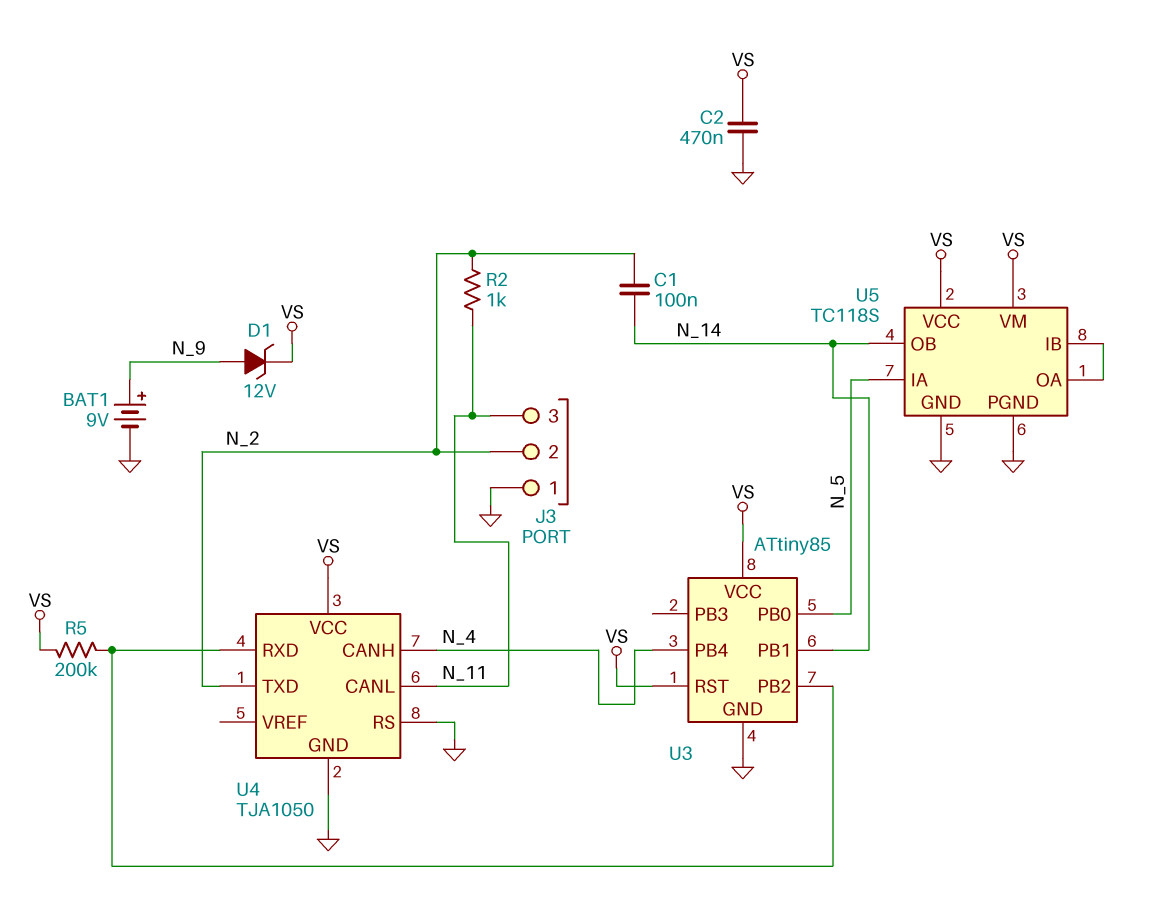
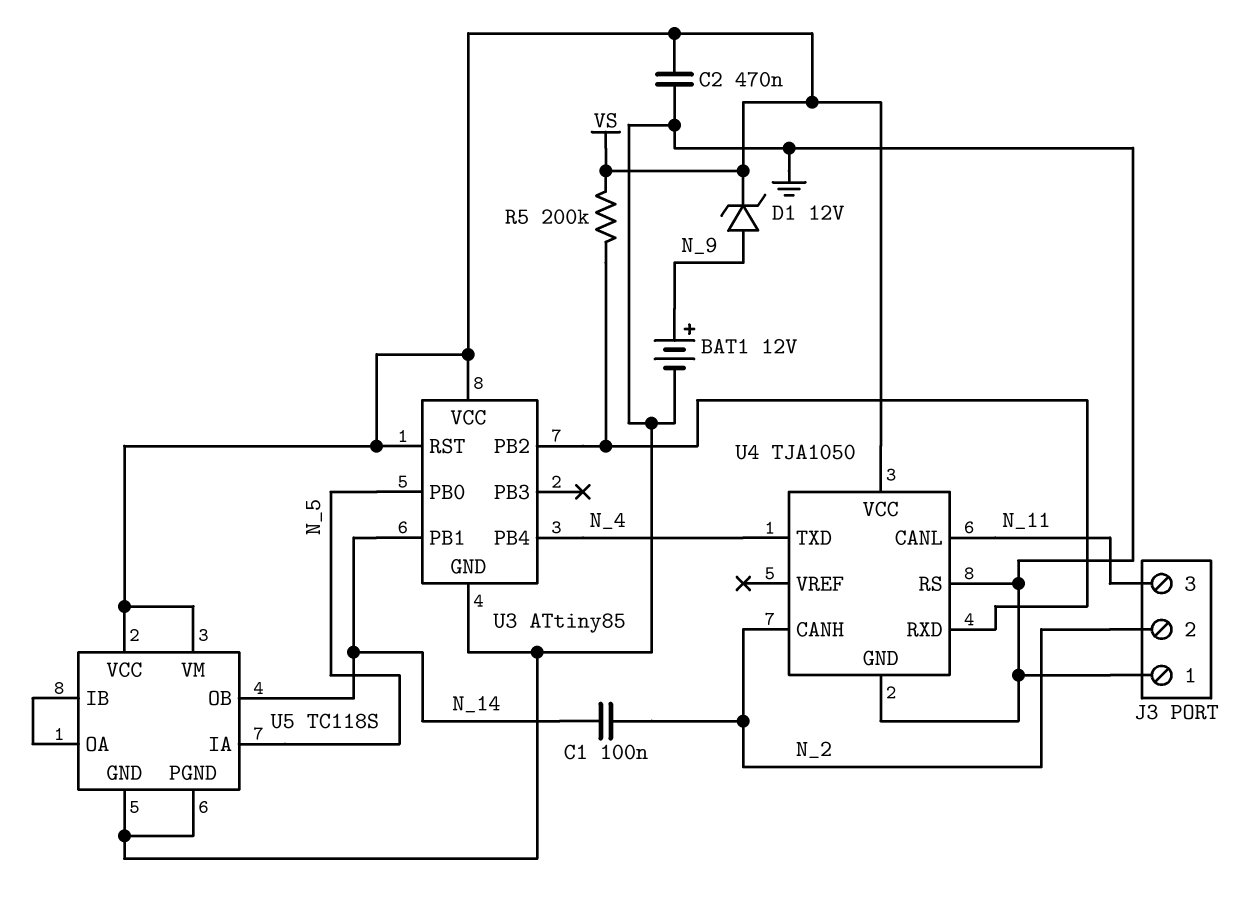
BAT1: 9V (plus N_9, minus GND) -> 12V (plus N_9, minus GND)
R2: 1k (N_2, N_11) -> none
U4 pin CANH: N_4 -> N_2
U4 pin TXD: N_2 -> N_4

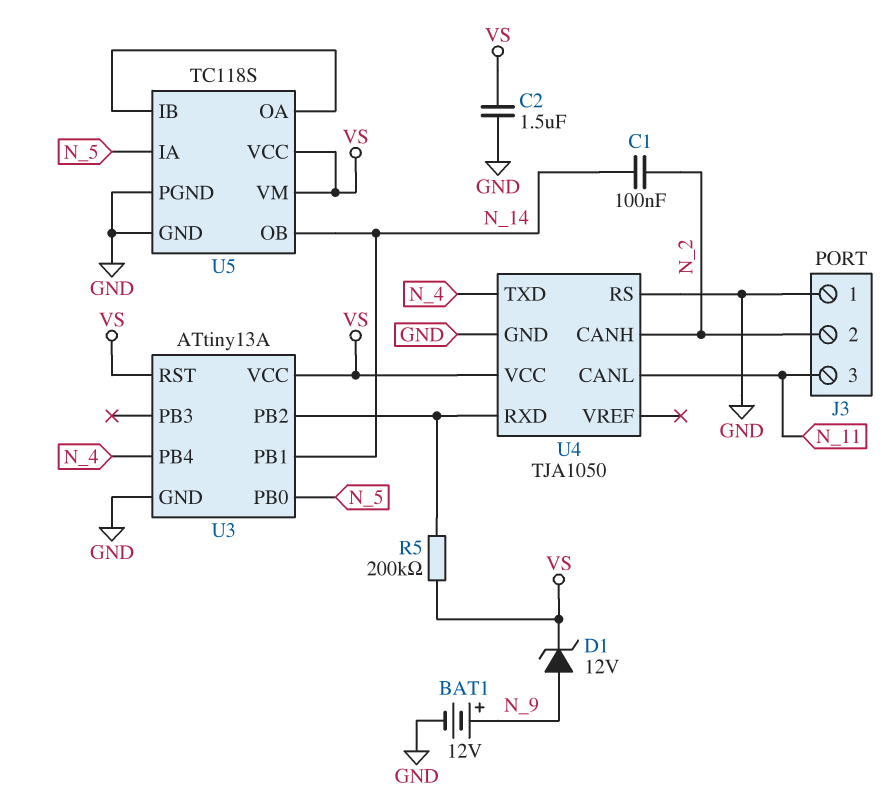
C2: 470nF (GND, VS) -> 1.5uF (GND, VS)
U3: ATtiny85 -> ATtiny13A

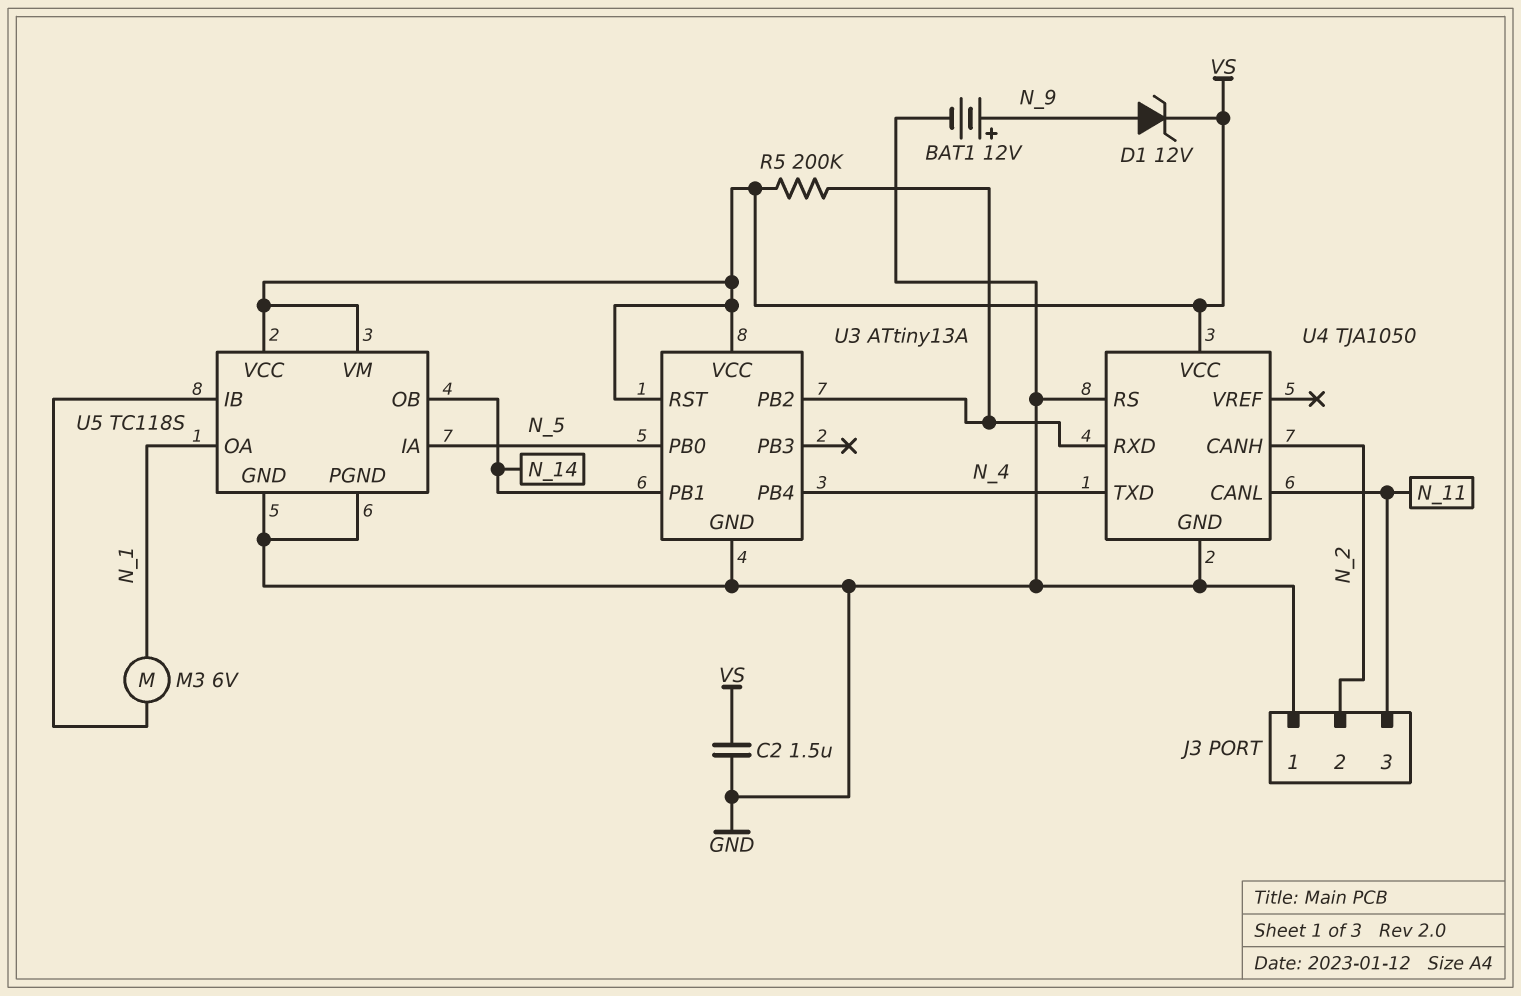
C1: 100nF (N_2, N_14) -> none
M3: none -> motor 6V (N_1, U5/IB)
U5 pin OA: U5/IB -> N_1

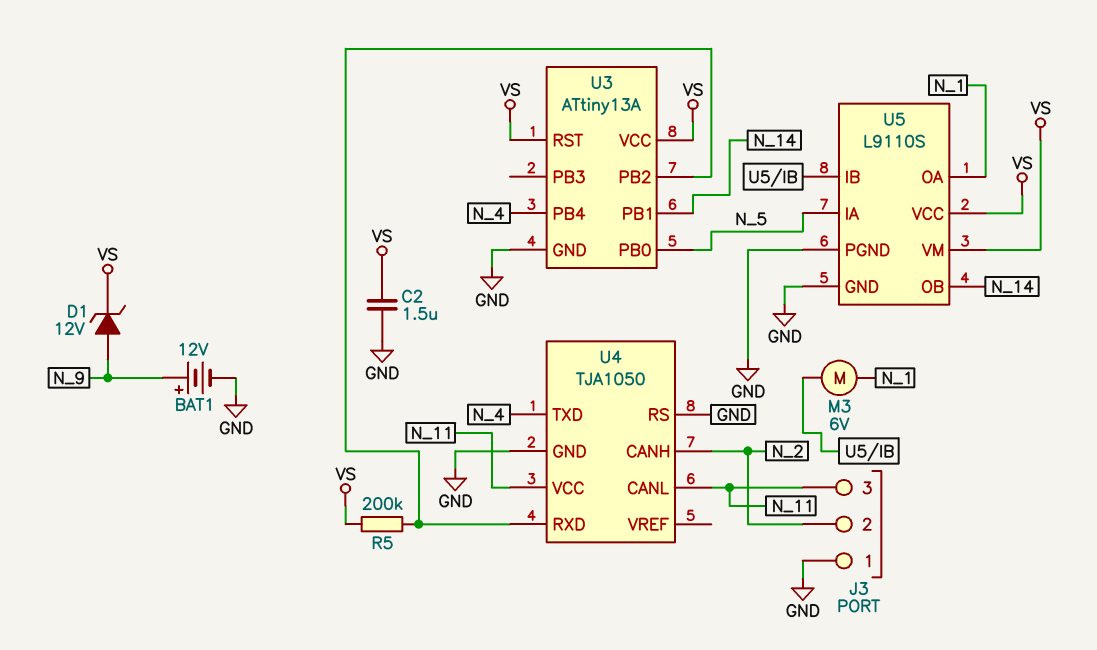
U4 pin VCC: VS -> N_11
U5: TC118S -> L9110S

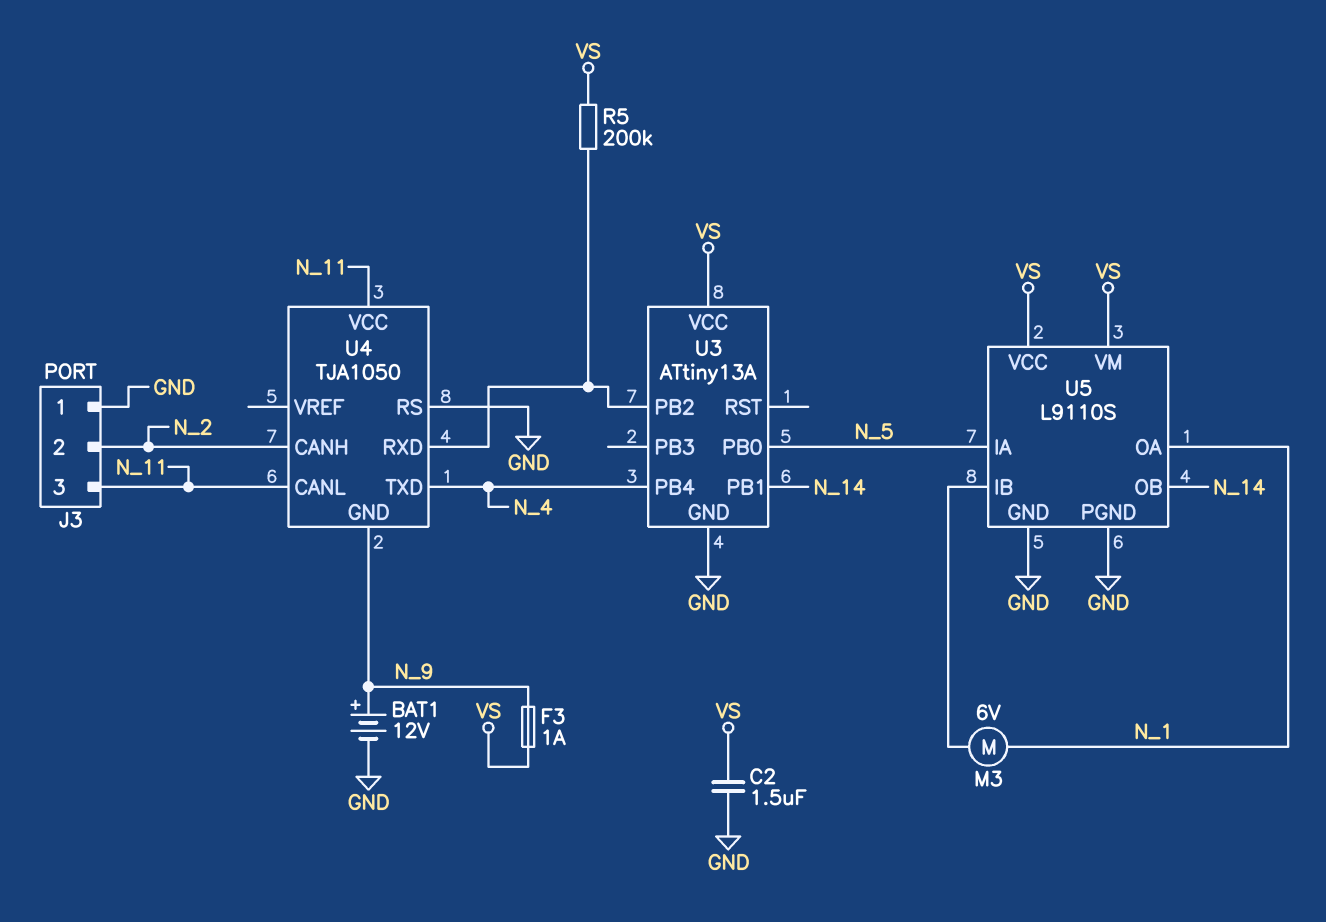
D1: zener 12V (A N_9, K VS) -> none
F3: none -> 1A (N_9, VS)
U3 pin RST: VS -> none
U4 pin GND: GND -> N_9

